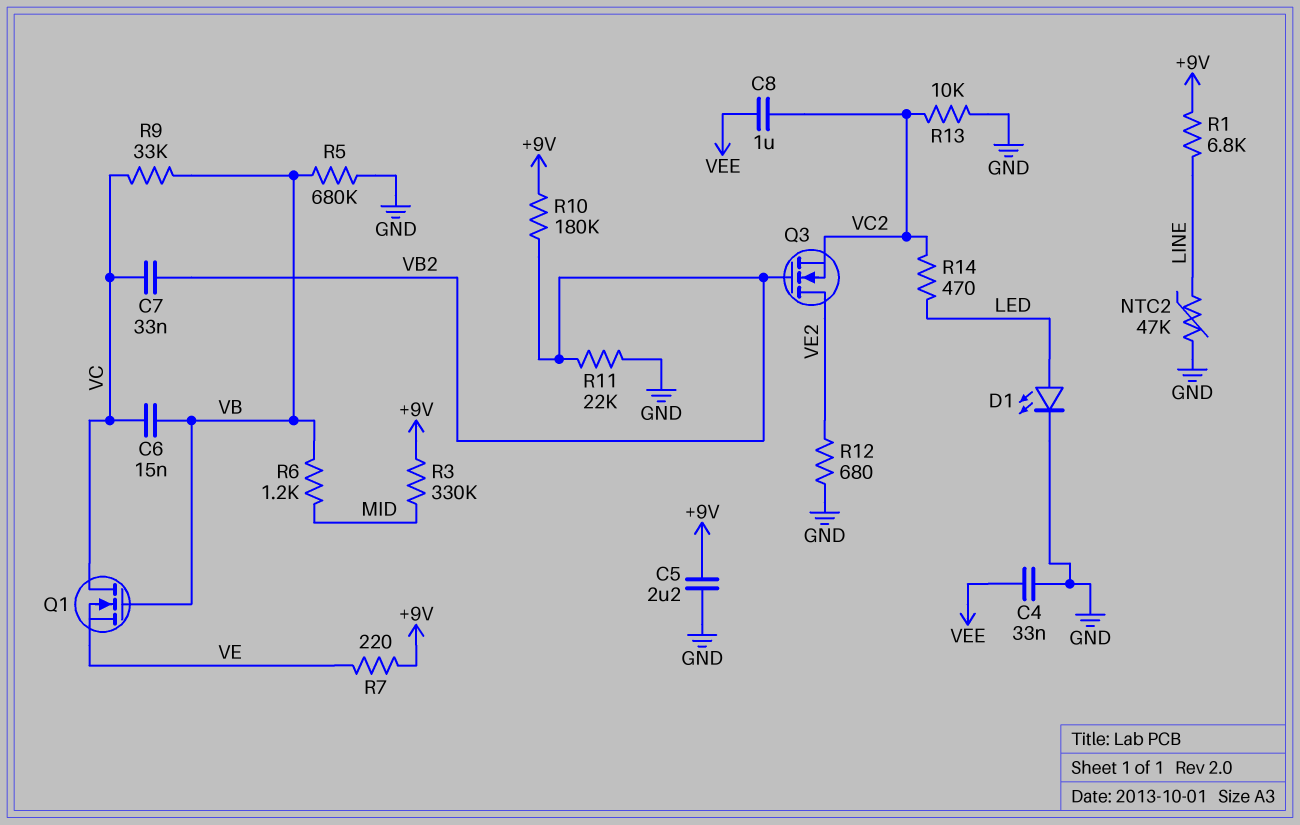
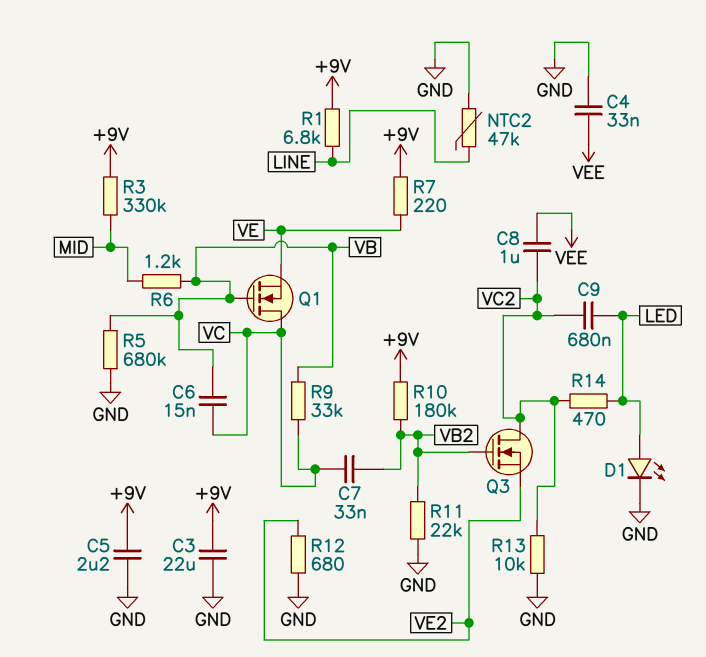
C3: none -> 22uF (+9V, GND)
C9: none -> 680nF (LED, VC2)
Q3: NMOS (G VB2, D VE2, S VC2) -> NMOS (G VB2, D VC2, S VE2)

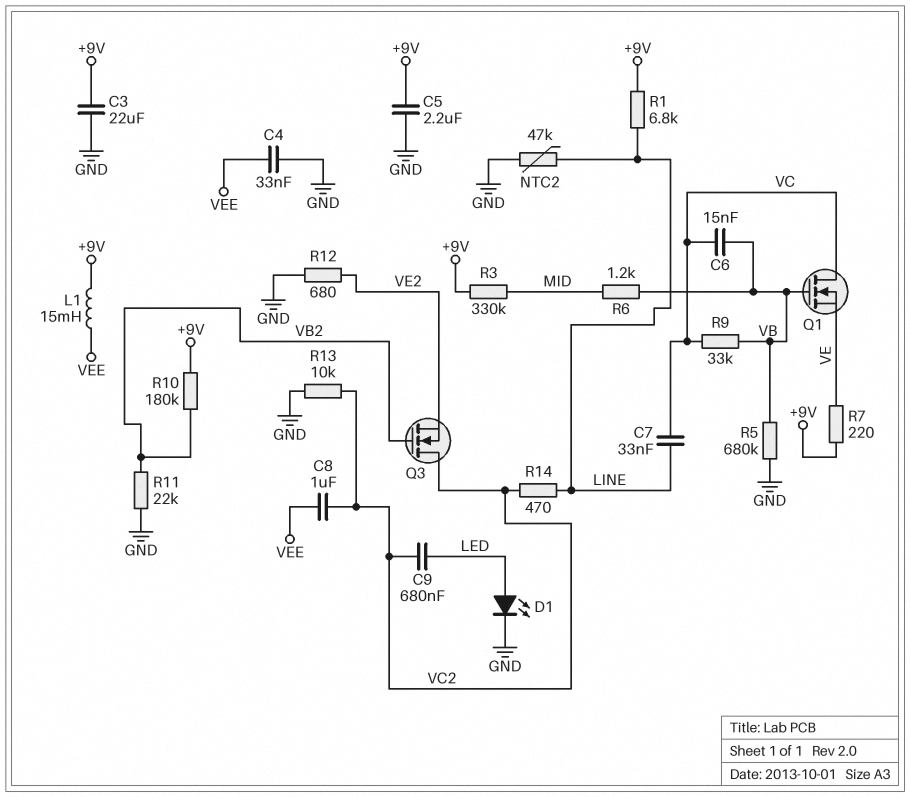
C7: 33nF (VB2, VC) -> 33nF (LINE, VC)
L1: none -> 15mH (+9V, VEE)
R14: 470 (LED, VC2) -> 470 (LINE, VC2)

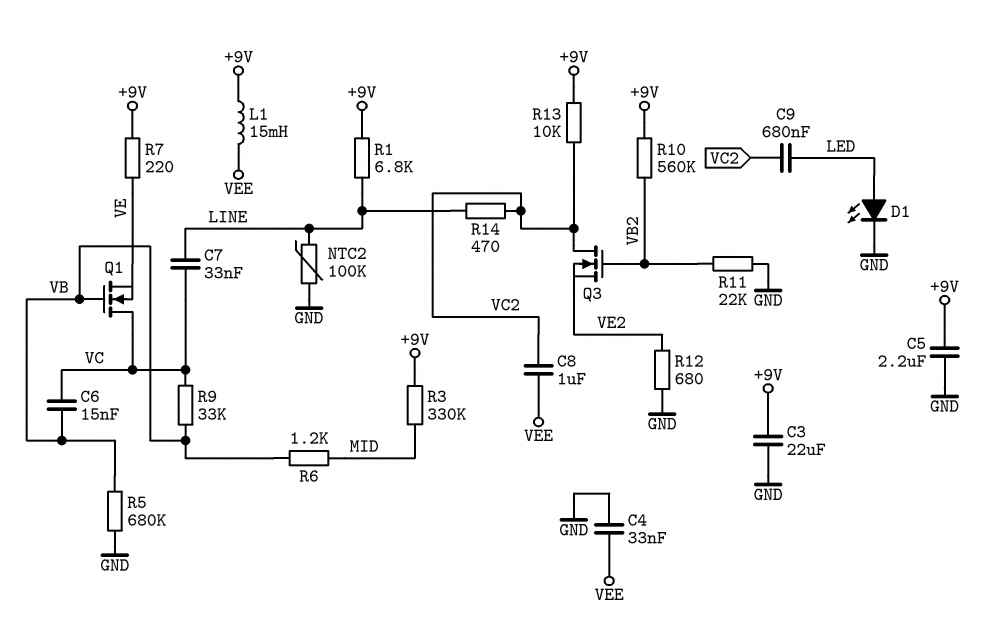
NTC2: 47k (GND, LINE) -> 100k (GND, LINE)
R10: 180k (+9V, VB2) -> 560k (+9V, VB2)
R13: 10k (GND, VC2) -> 10k (+9V, VC2)

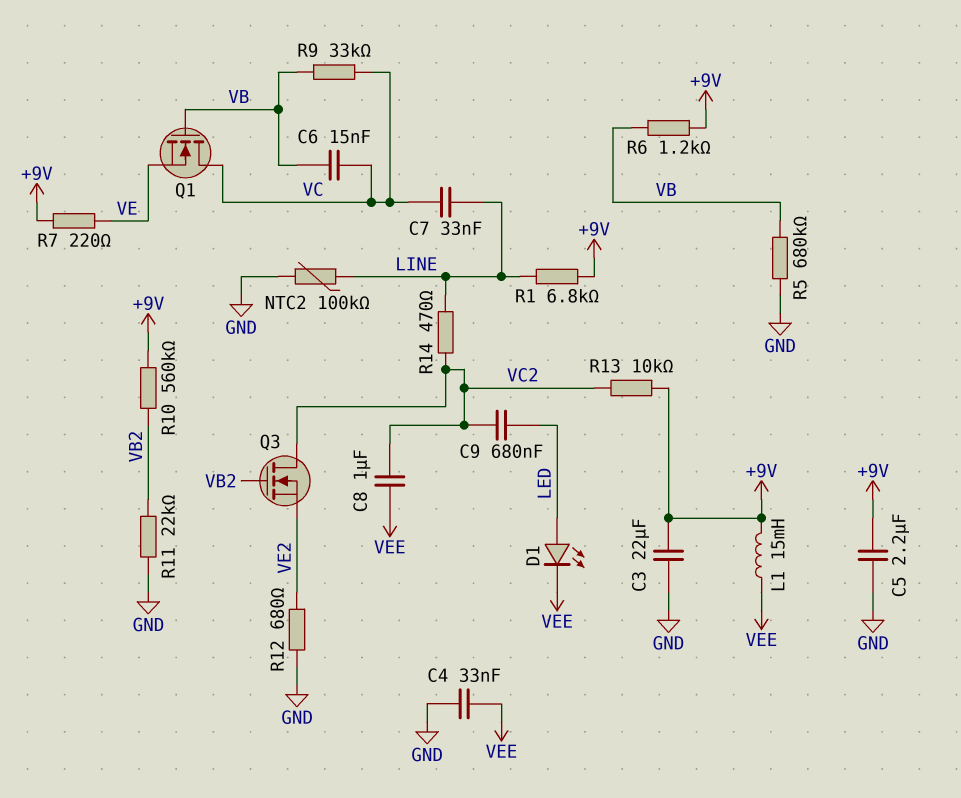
D1: LED (A LED, K GND) -> LED (A LED, K VEE)
R3: 330k (+9V, MID) -> none
R6: 1.2k (MID, VB) -> 1.2k (+9V, VB)

